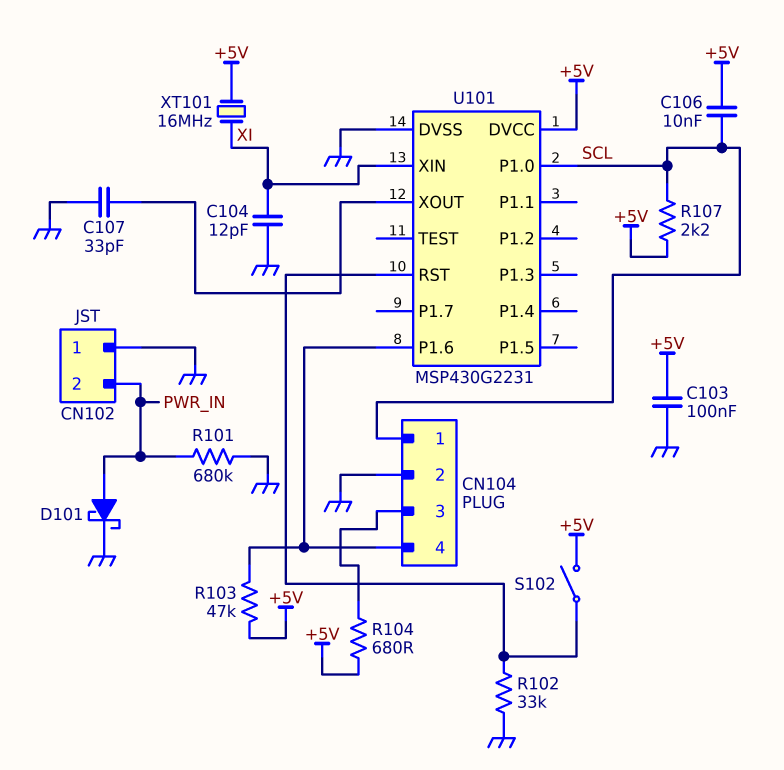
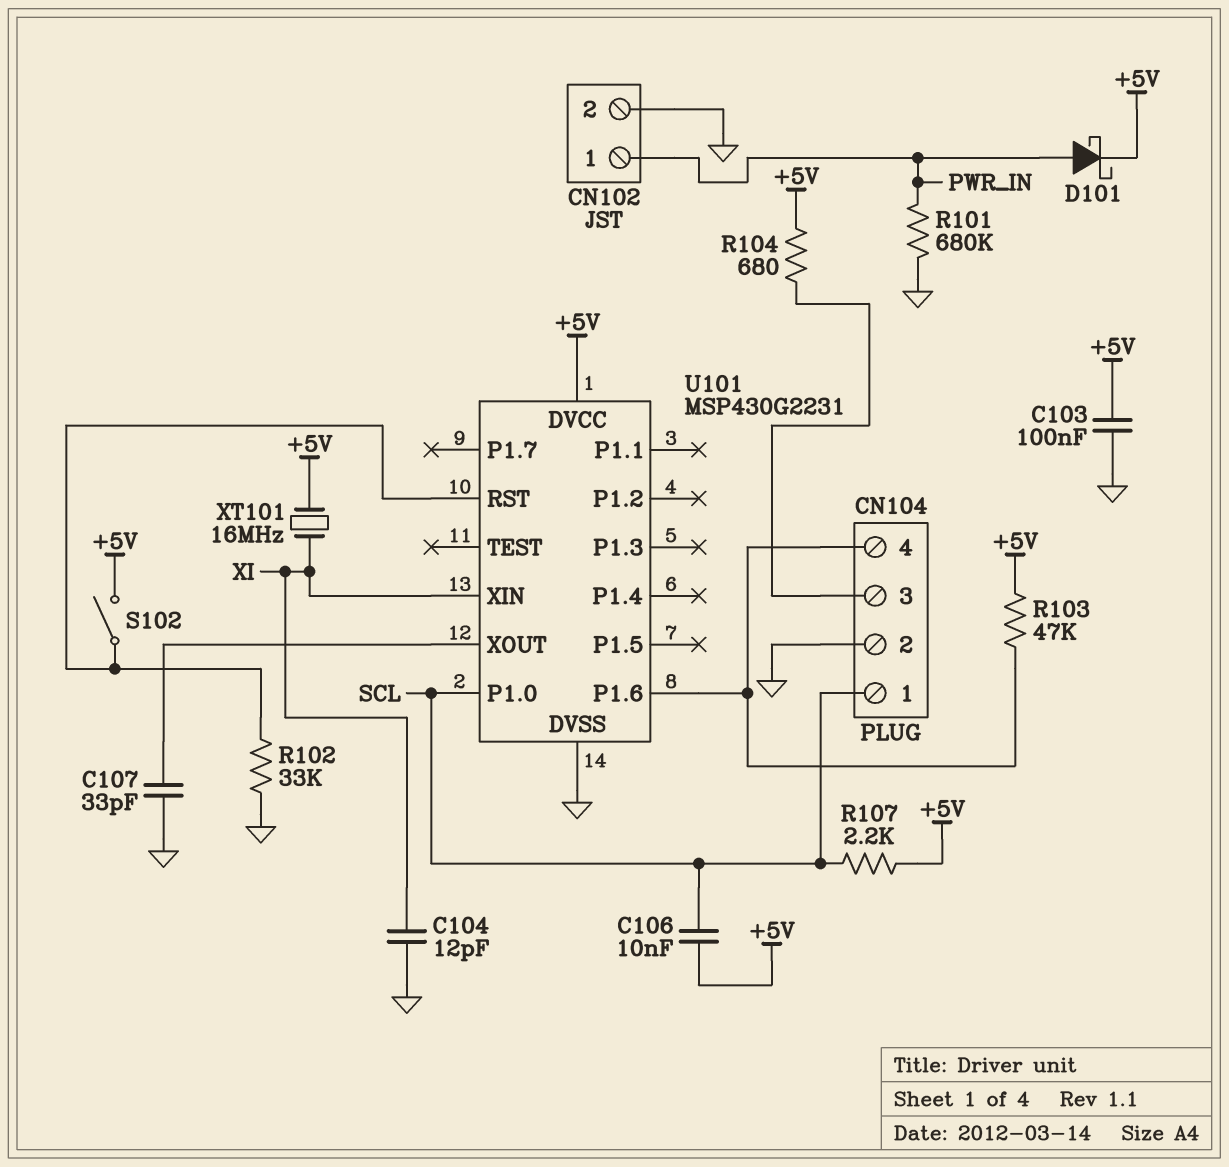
CN102 pin 1: GND -> PWR_IN
CN102 pin 2: PWR_IN -> GND
D101: schottky (A PWR_IN, K GND) -> schottky (A PWR_IN, K +5V)

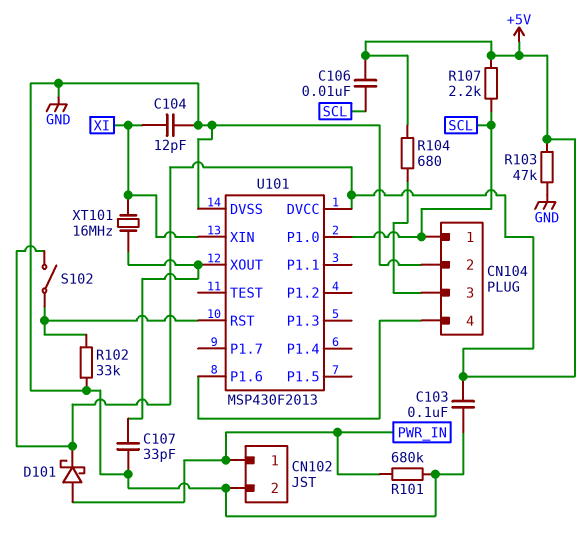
R103: 47k (+5V, CN104/4) -> 47k (+5V, GND)
U101: MSP430G2231 -> MSP430F2013
XT101: 16MHz (+5V, XI) -> 16MHz (U101/XOUT, XI)

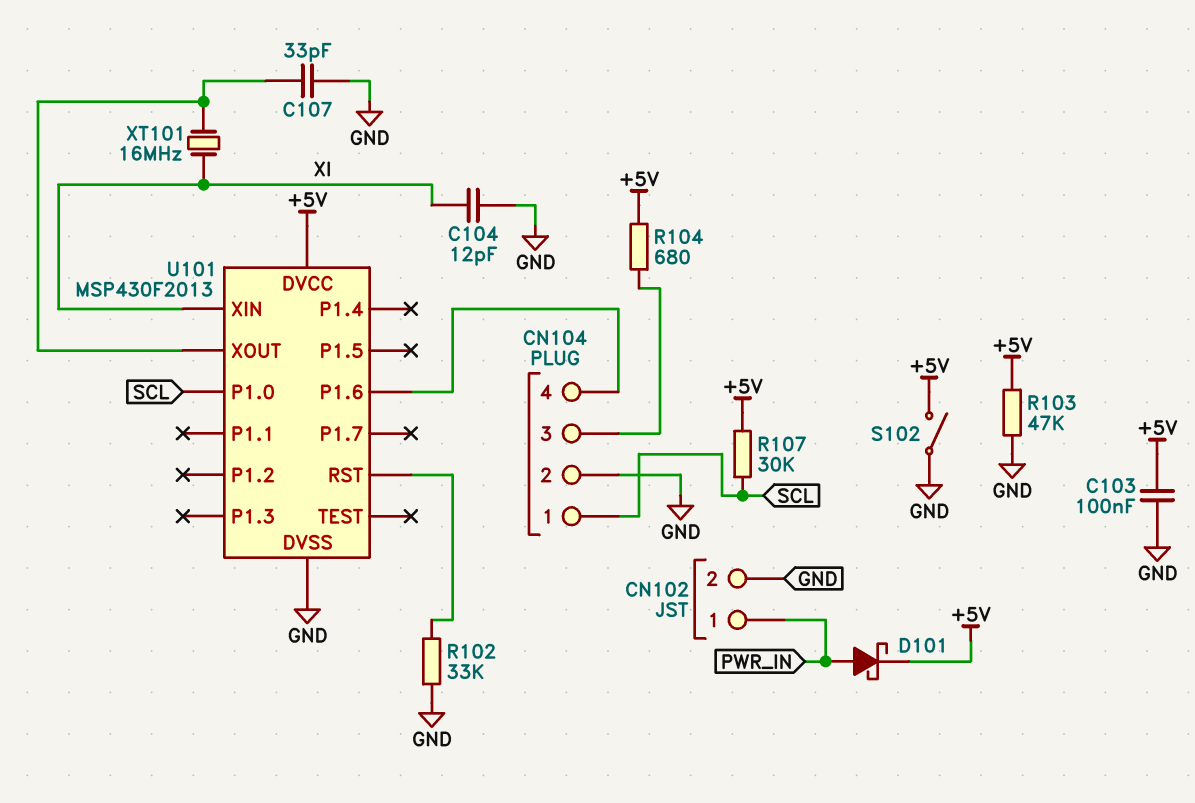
C106: 10nF (+5V, SCL) -> none
R101: 680k (GND, PWR_IN) -> none
R107: 2.2k (+5V, SCL) -> 30k (+5V, SCL)
S102: switch (+5V, U101/RST) -> switch (+5V, GND)

